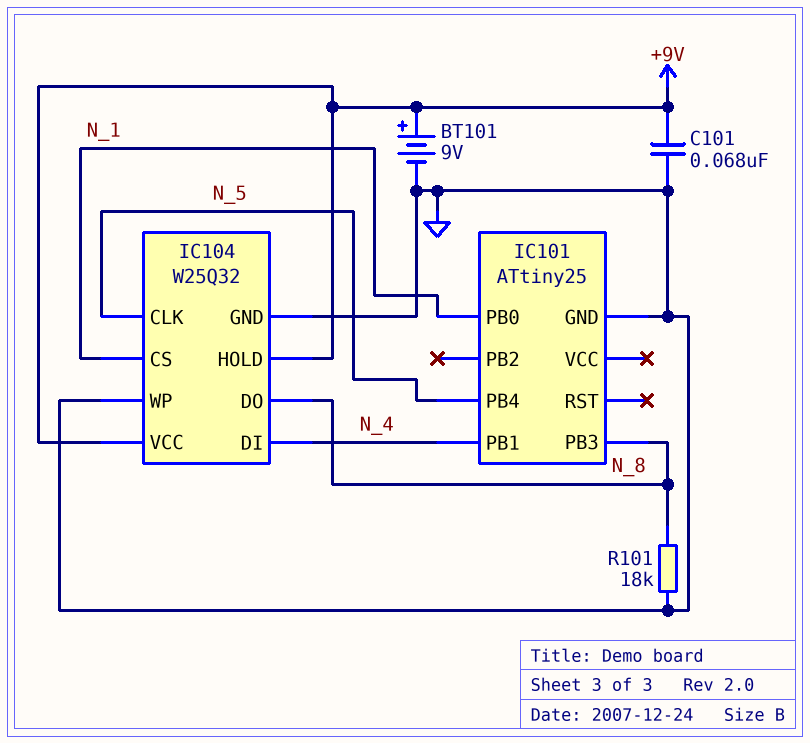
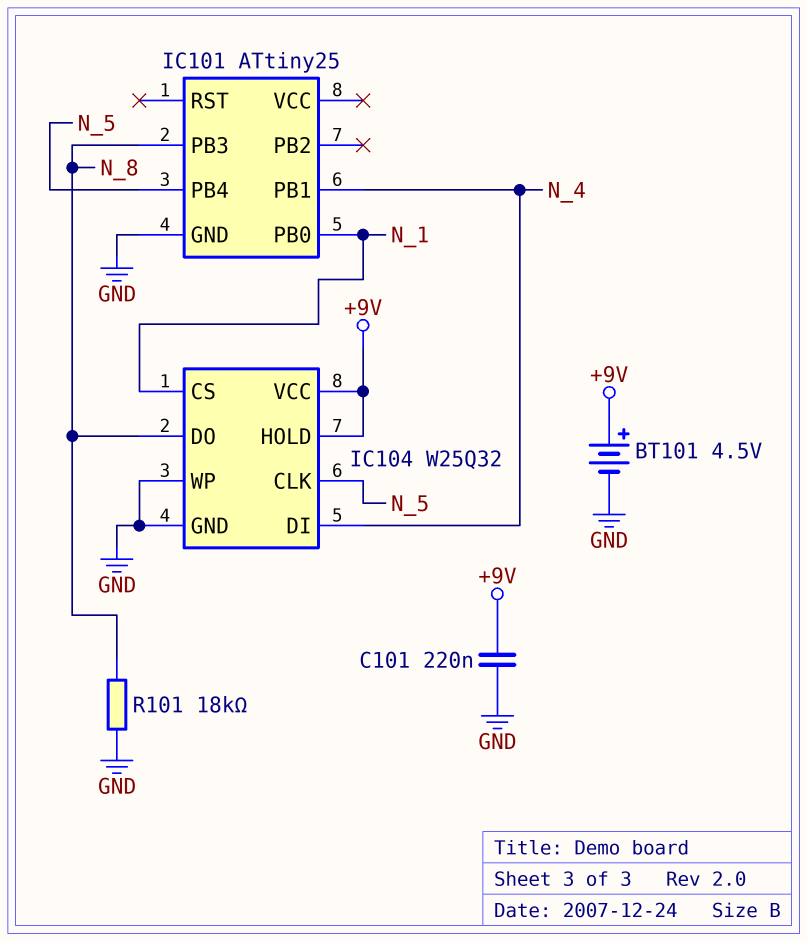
BT101: 9V (plus +9V, minus GND) -> 4.5V (plus +9V, minus GND)
C101: 68nF (+9V, GND) -> 220nF (+9V, GND)

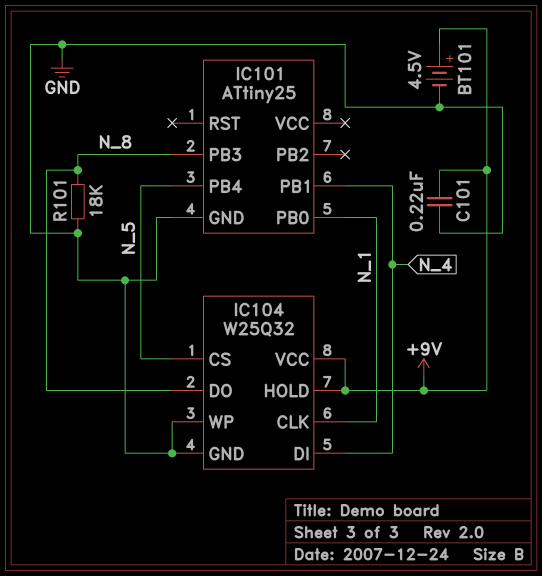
IC104 pin CLK: N_5 -> N_1
IC104 pin CS: N_1 -> N_5

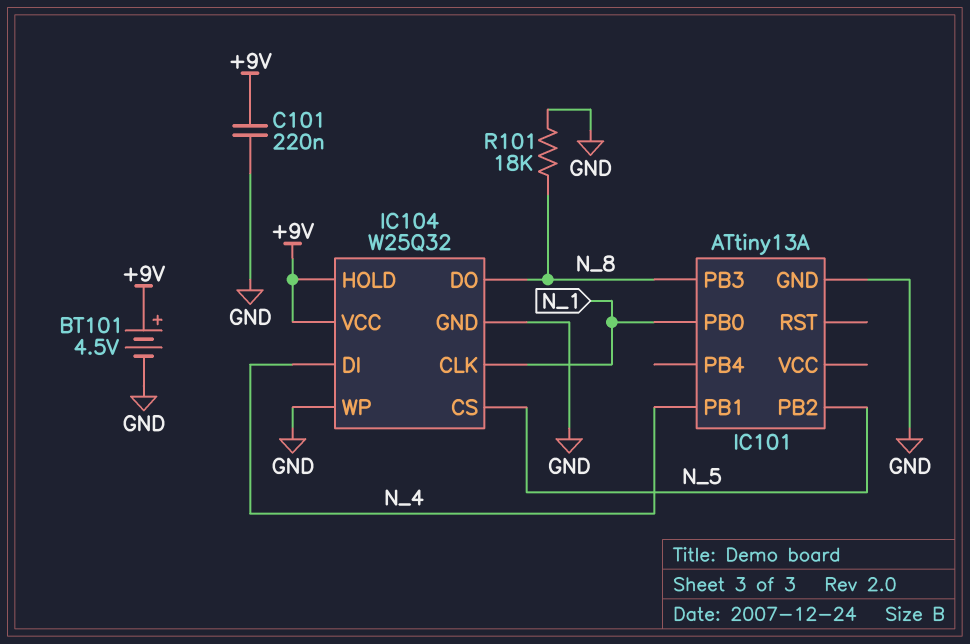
IC101: ATtiny25 -> ATtiny13A
IC101 pin PB2: none -> N_5
IC101 pin PB4: N_5 -> none

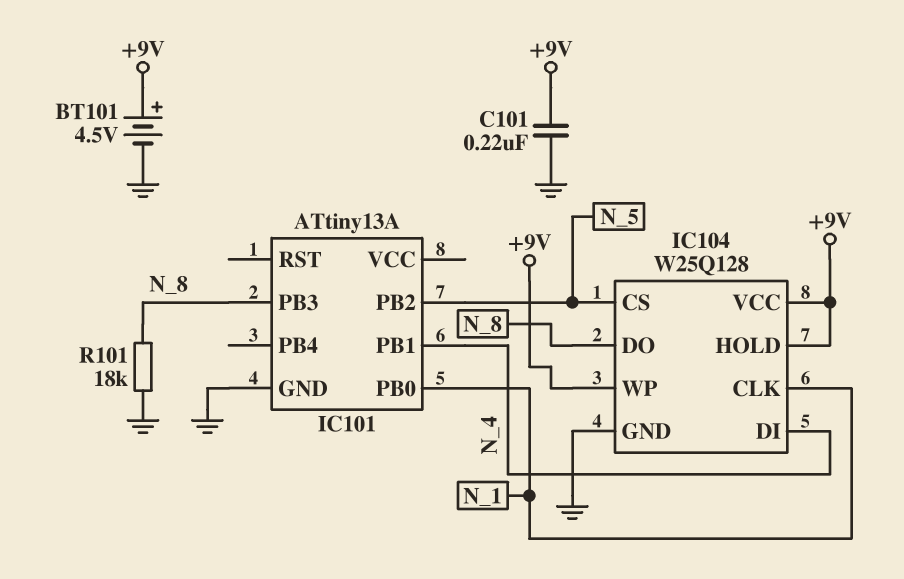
IC104: W25Q32 -> W25Q128
IC104 pin WP: GND -> +9V

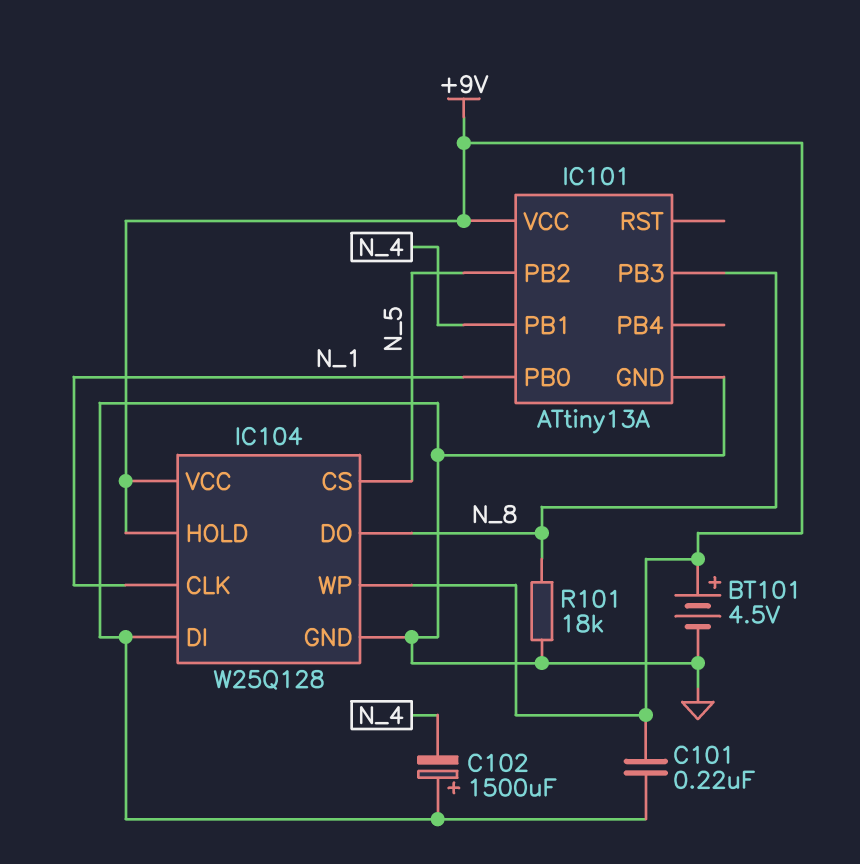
C102: none -> 1500uF (plus GND, minus N_4)
IC101 pin VCC: none -> +9V
IC104 pin DI: N_4 -> GND

